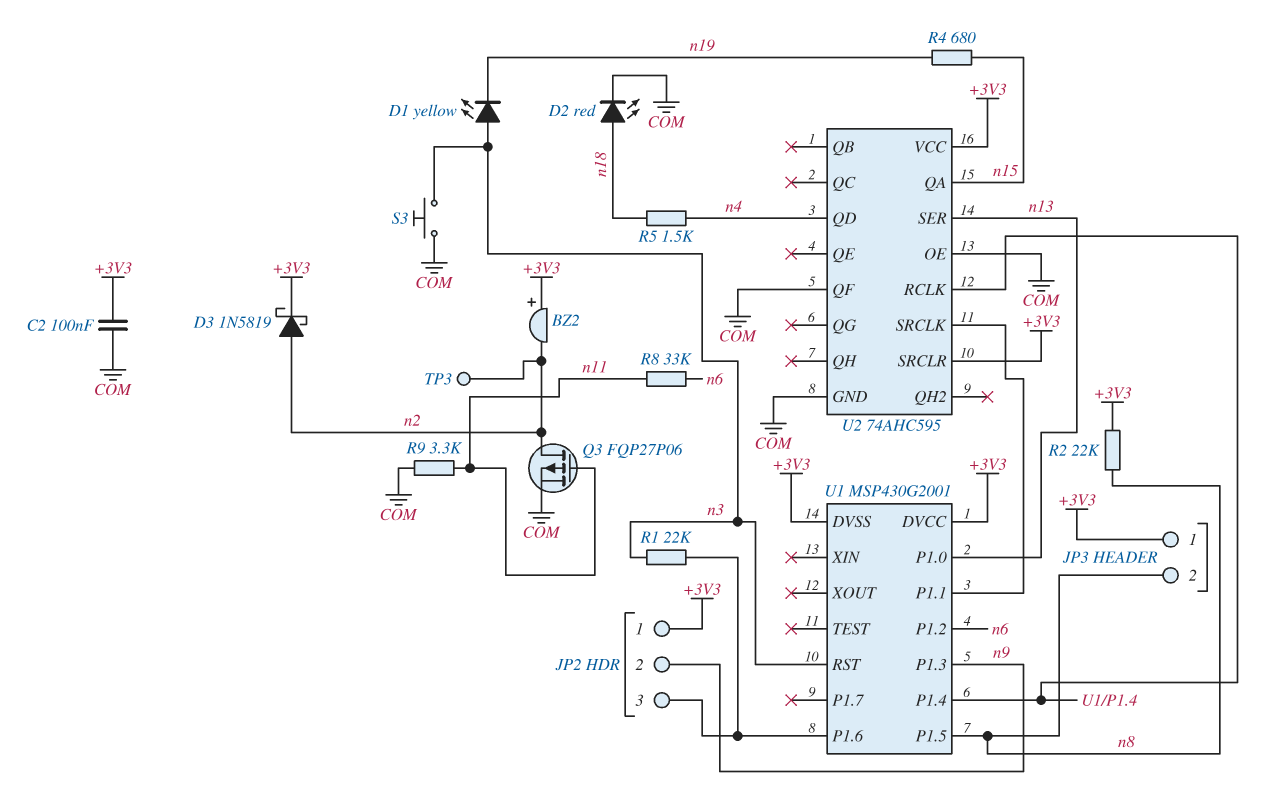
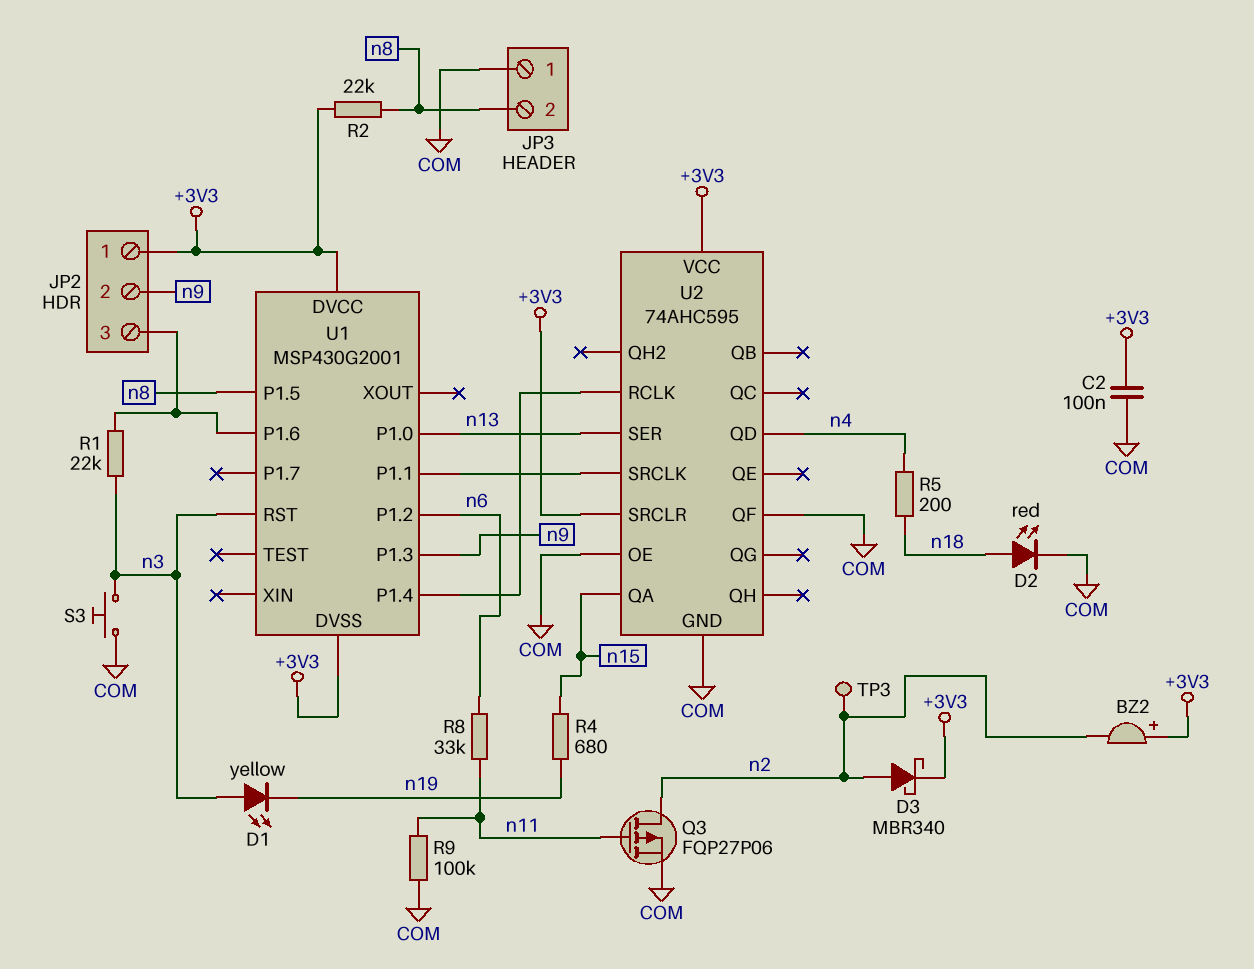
D3: schottky 1N5819 (A n2, K +3V3) -> schottky MBR340 (A n2, K +3V3)
JP3 pin 1: +3V3 -> COM
R5: 1.5k (n4, n18) -> 200 (n4, n18)
R9: 3.3k (COM, n11) -> 100k (COM, n11)

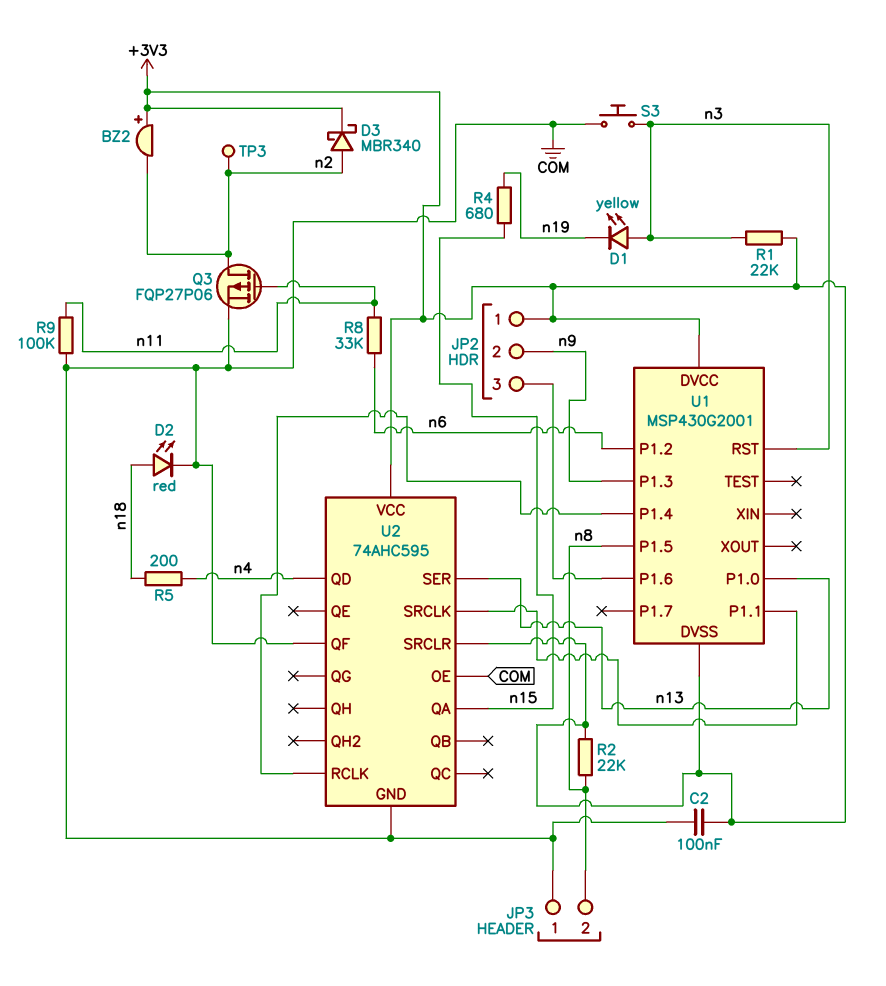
R1: 22k (JP2/3, n3) -> 22k (+3V3, n3)

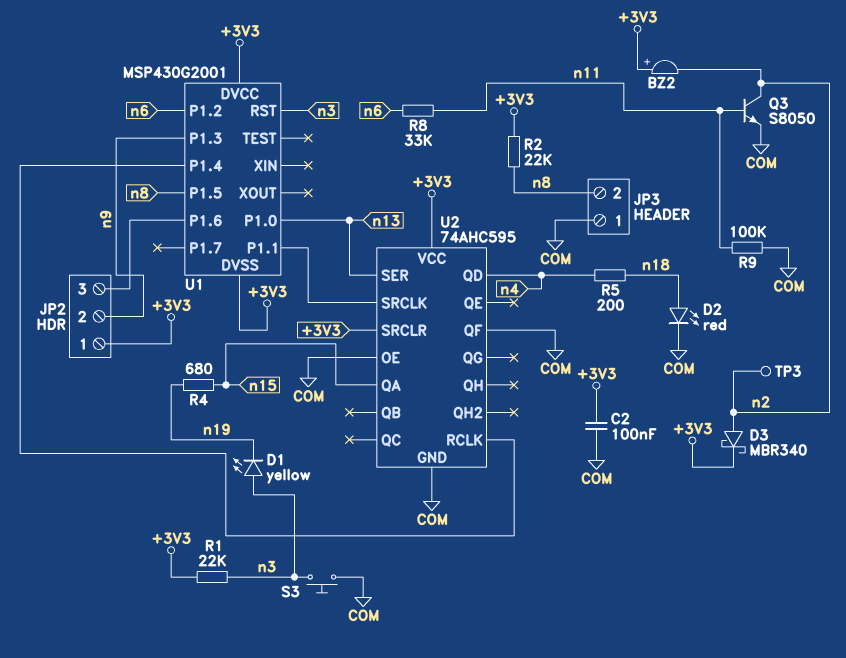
Q3: PMOS FQP27P06 (G n11, D n2, S COM) -> NPN S8050 (B n11, C n2, E COM)

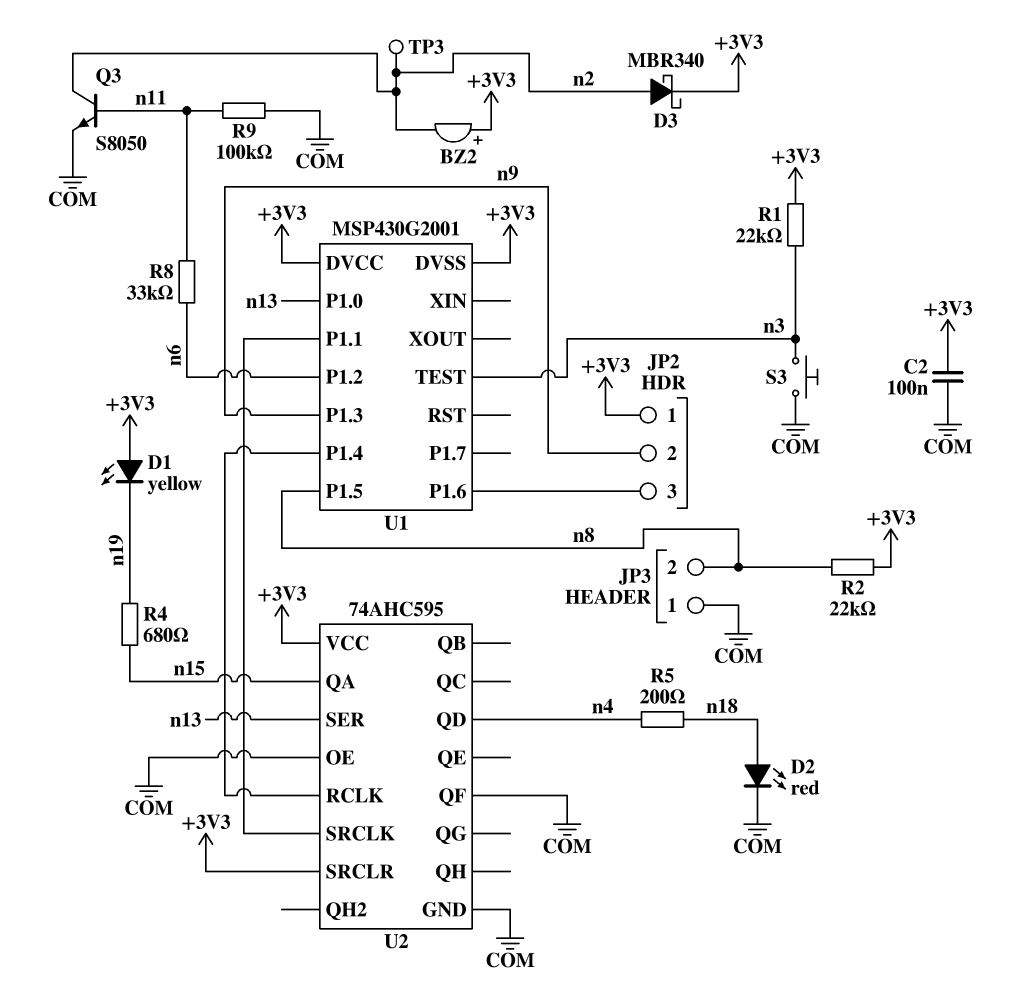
D1: LED yellow (A n3, K n19) -> LED yellow (A +3V3, K n19)
U1 pin RST: n3 -> none
U1 pin TEST: none -> n3

